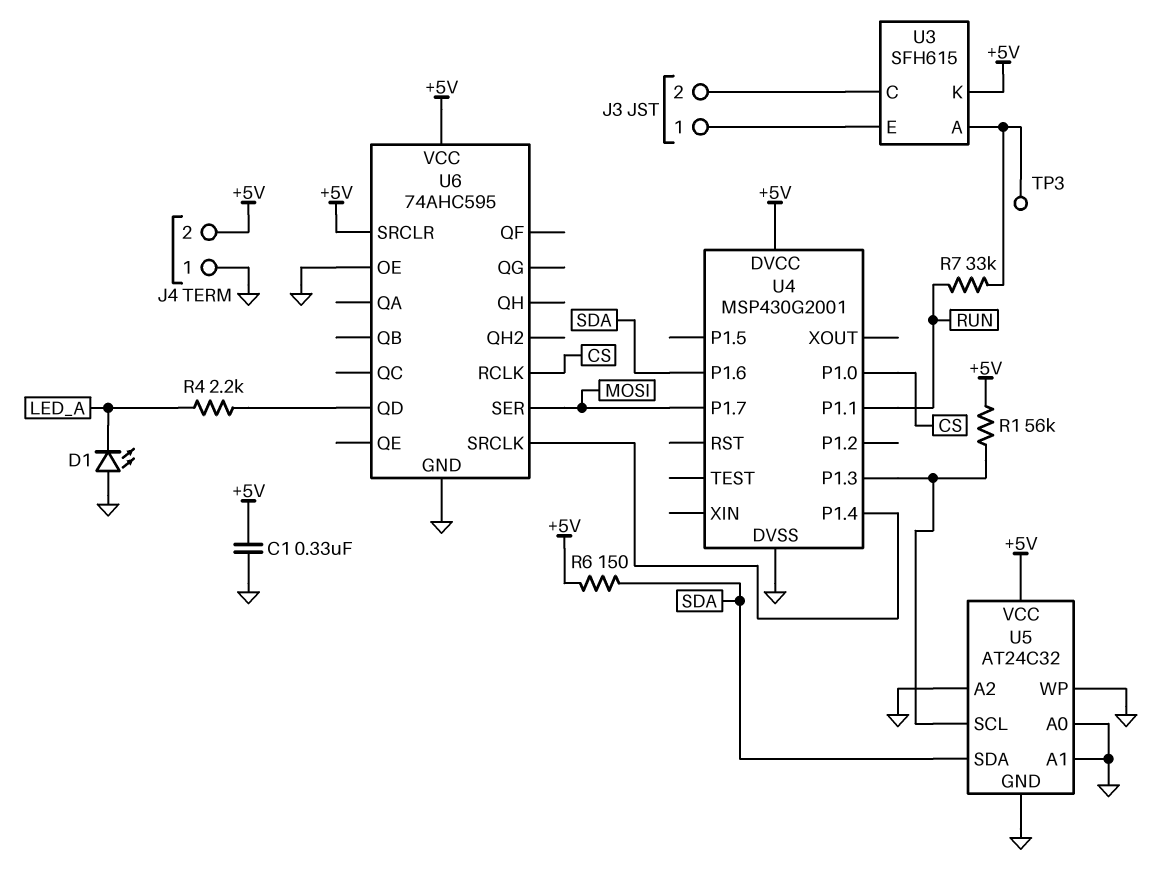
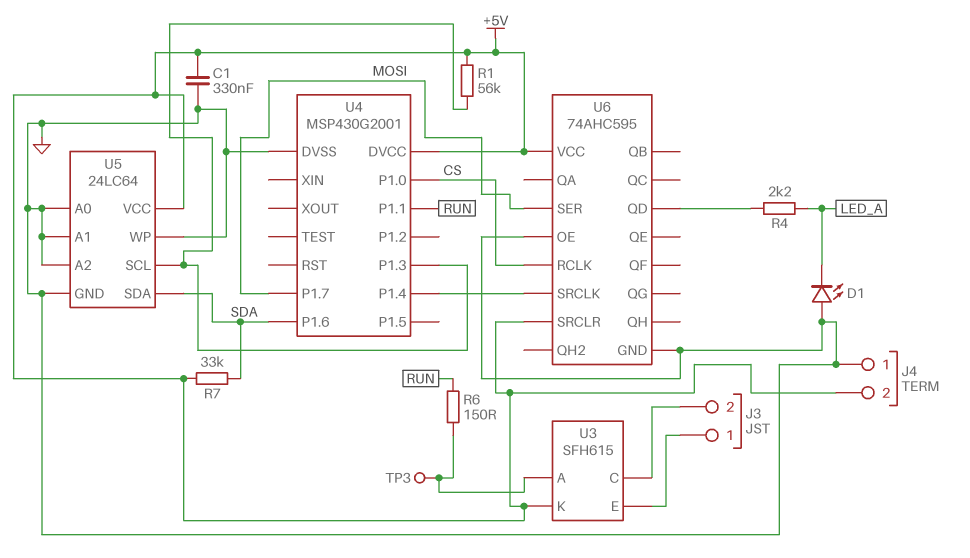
R6: 150 (+5V, SDA) -> 150 (RUN, U3/A)
R7: 33k (RUN, U3/A) -> 33k (+5V, SDA)
U5: AT24C32 -> 24LC64

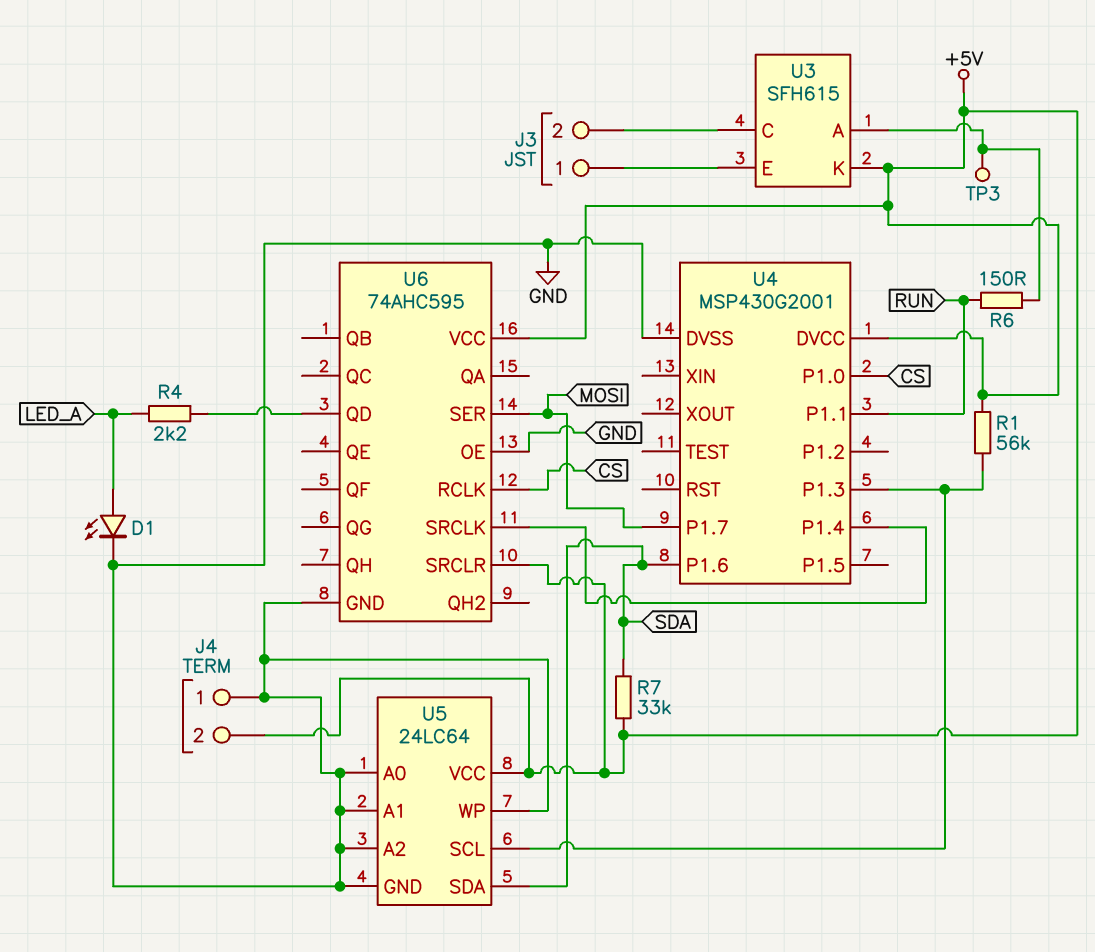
C1: 330nF (+5V, GND) -> none
D1: LED (A GND, K LED_A) -> LED (A LED_A, K GND)

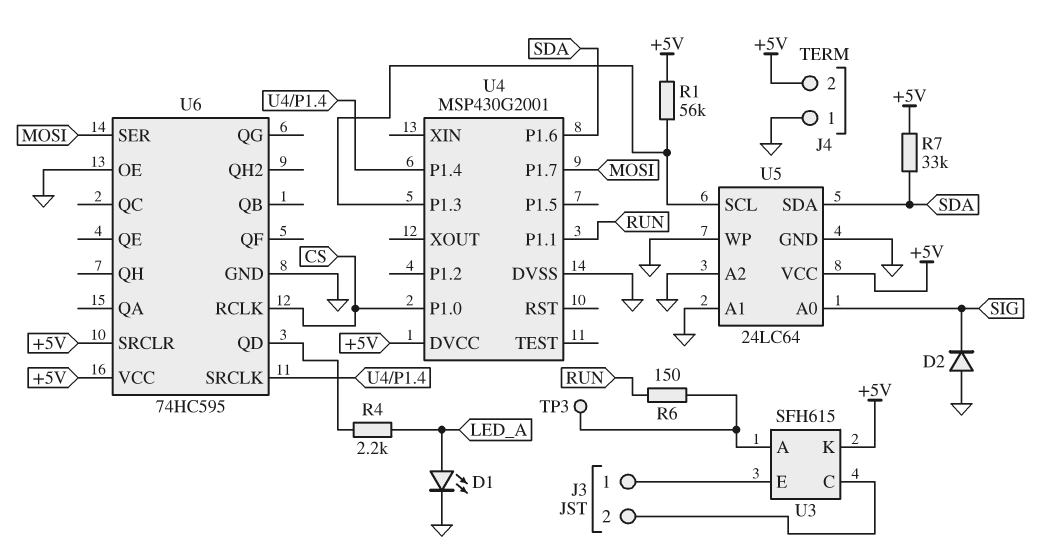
D2: none -> diode (A GND, K SIG)
U5 pin A0: GND -> SIG
U6: 74AHC595 -> 74HC595

